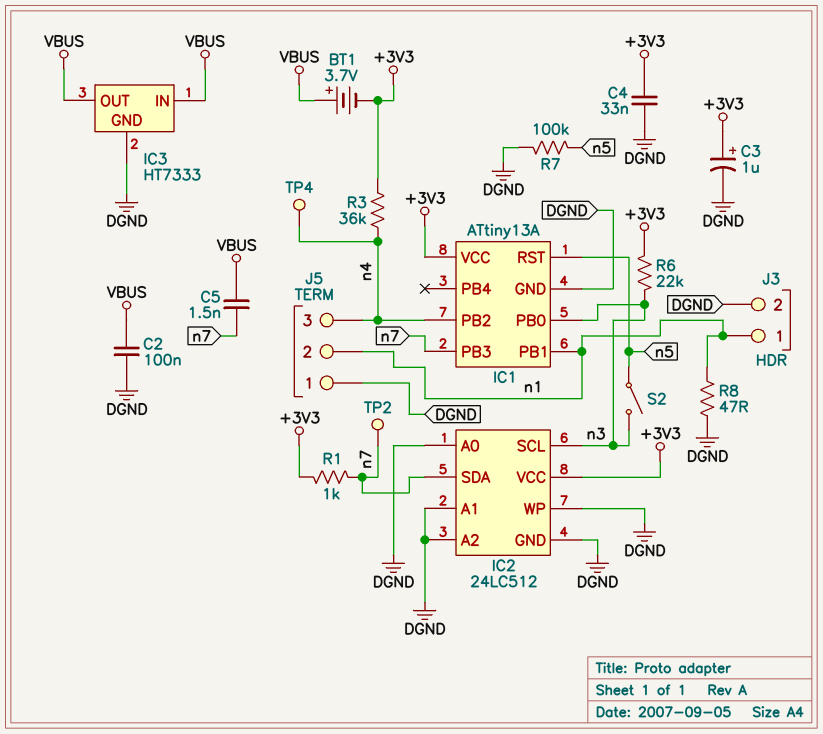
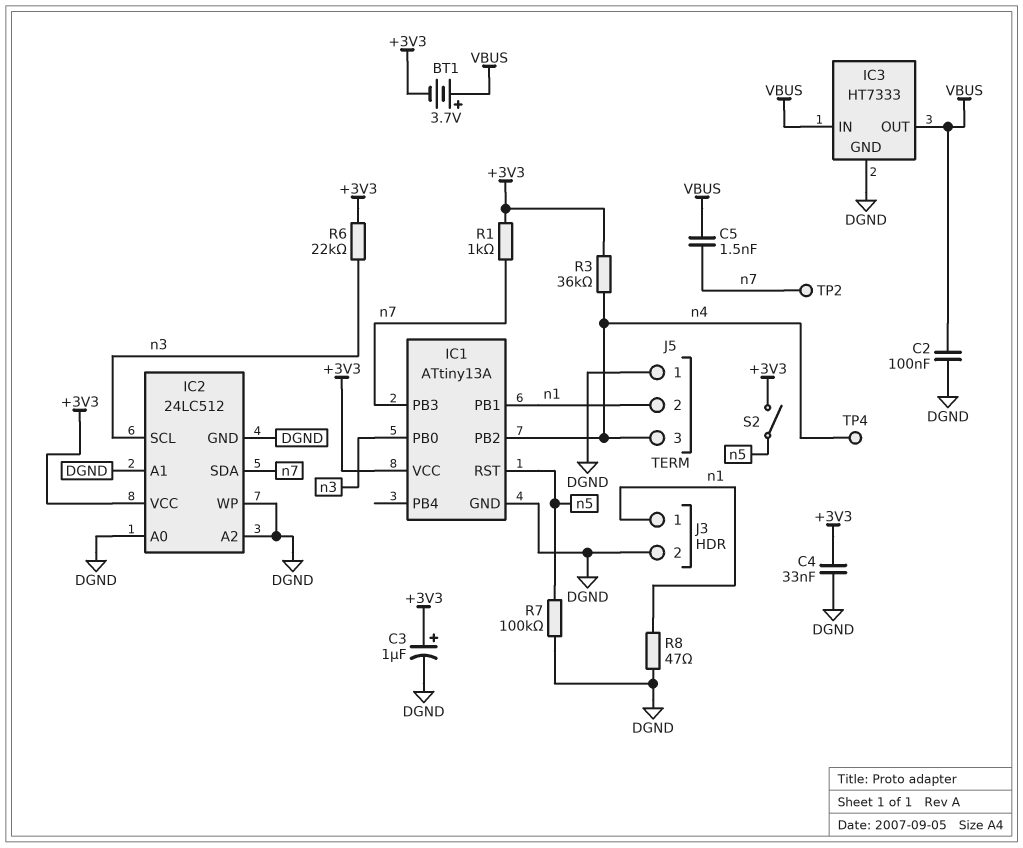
S2: switch (n3, n5) -> switch (+3V3, n5)

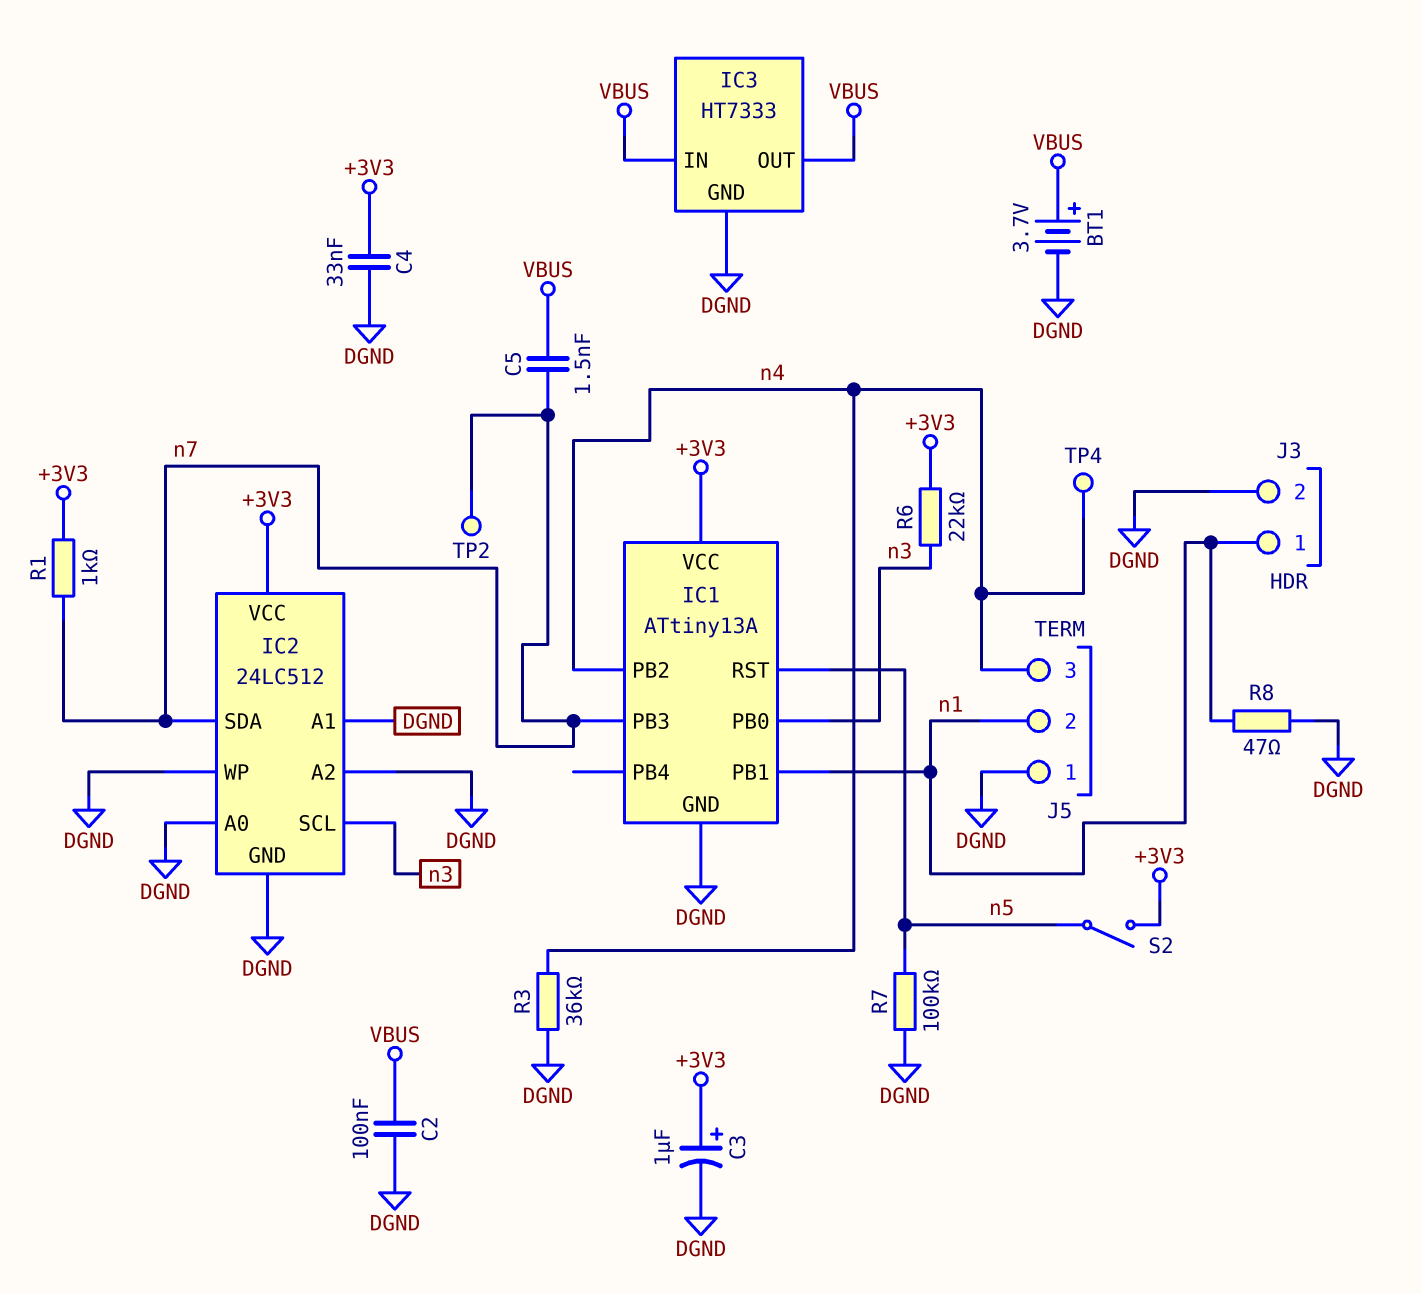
BT1: 3.7V (plus VBUS, minus +3V3) -> 3.7V (plus VBUS, minus DGND)
R3: 36k (+3V3, n4) -> 36k (DGND, n4)

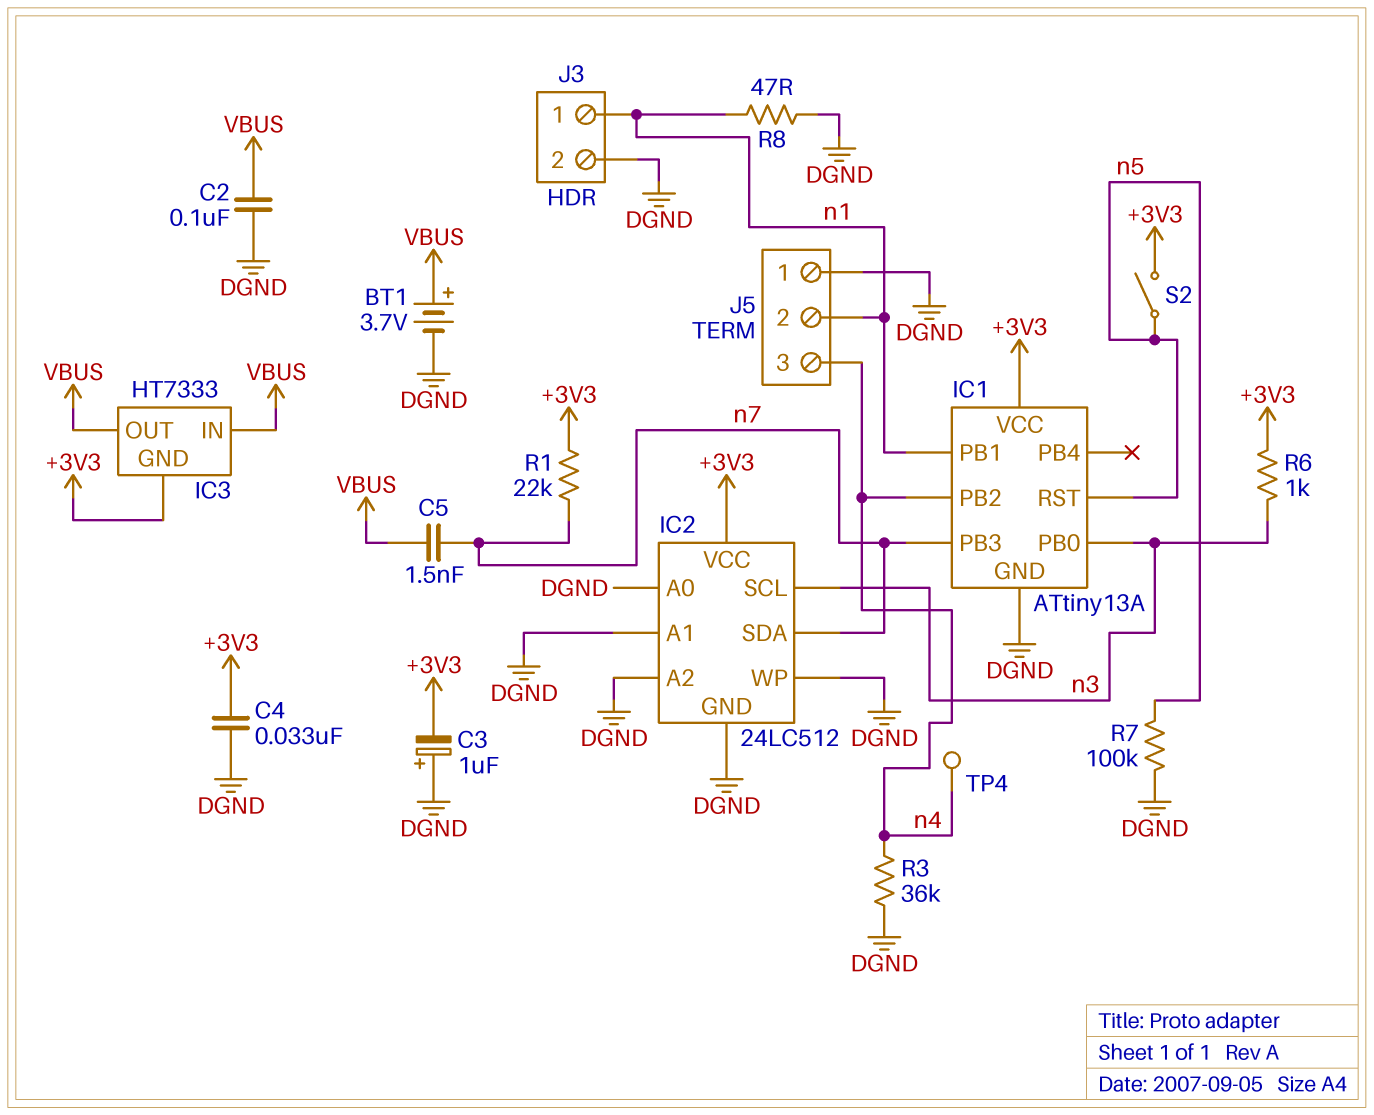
C3: 1uF (plus +3V3, minus DGND) -> 1uF (plus DGND, minus +3V3)
IC3 pin GND: DGND -> +3V3
R1: 1k (+3V3, n7) -> 22k (+3V3, n7)
R6: 22k (+3V3, n3) -> 1k (+3V3, n3)
TP2: test point (n7) -> none

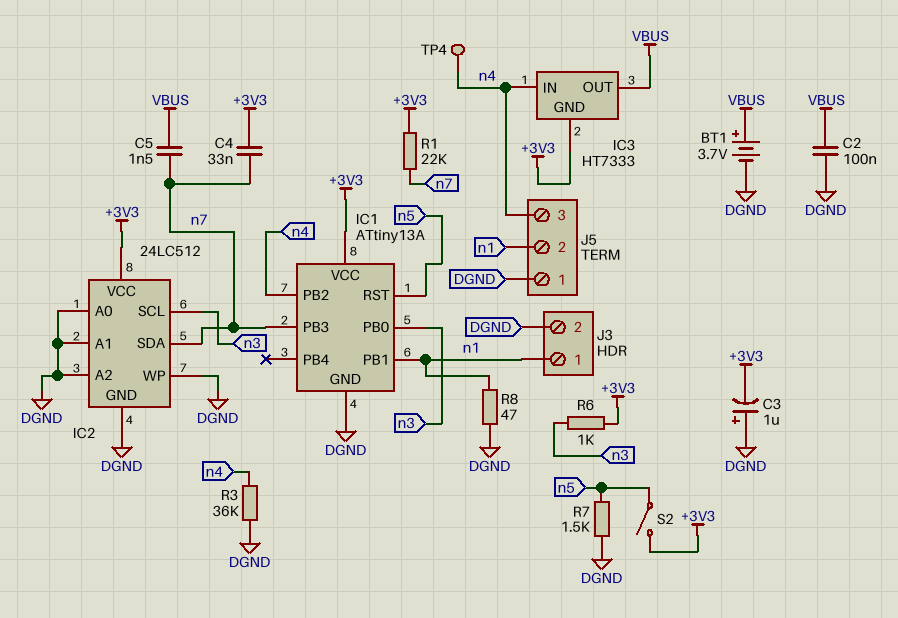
C4: 33nF (+3V3, DGND) -> 33nF (+3V3, n7)
IC3 pin IN: VBUS -> n4
R7: 100k (DGND, n5) -> 1.5k (DGND, n5)

